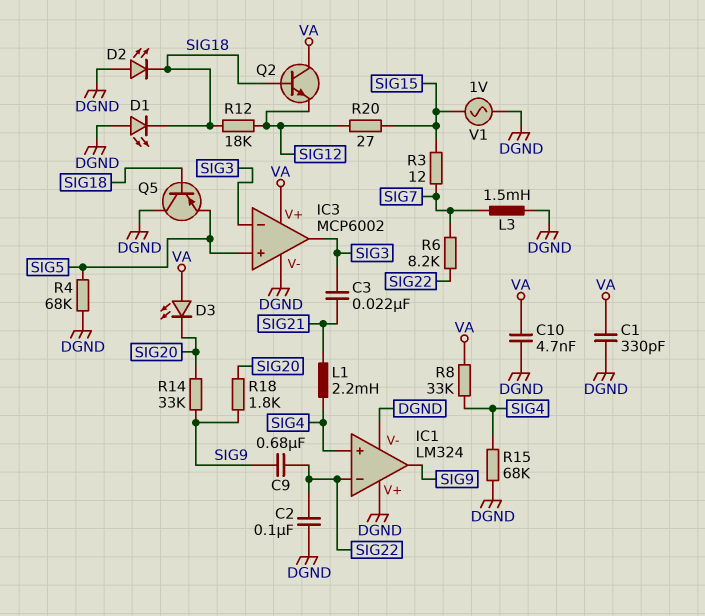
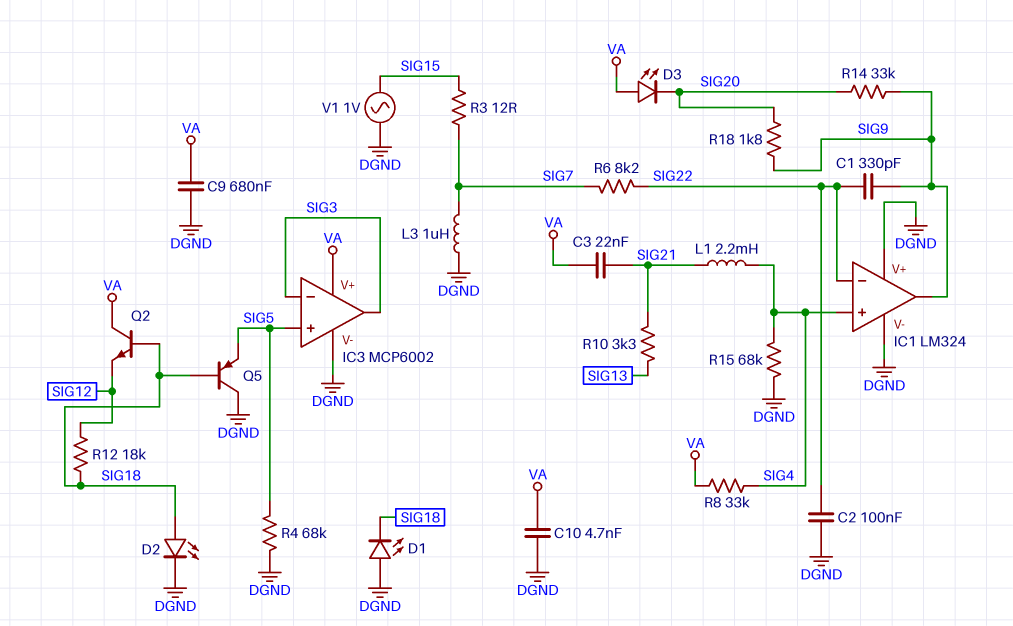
C1: 330pF (DGND, VA) -> 330pF (SIG9, SIG22)
C3: 22nF (SIG3, SIG21) -> 22nF (SIG21, VA)
C9: 680nF (SIG9, SIG22) -> 680nF (DGND, VA)
D2: LED (A DGND, K SIG18) -> LED (A SIG18, K DGND)
L3: 1.5mH (DGND, SIG7) -> 1uH (DGND, SIG7)
R10: none -> 3.3k (SIG13, SIG21)
R20: 27 (SIG12, SIG15) -> none

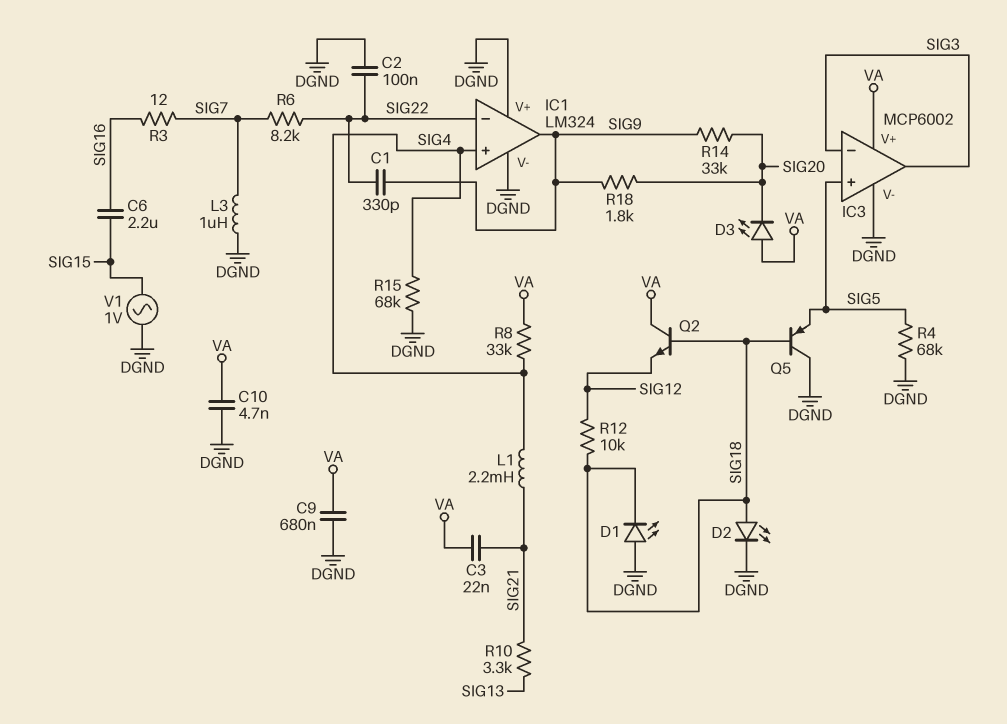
C6: none -> 2.2uF (SIG15, SIG16)
R3: 12 (SIG7, SIG15) -> 12 (SIG7, SIG16)
R12: 18k (SIG12, SIG18) -> 10k (SIG12, SIG18)

